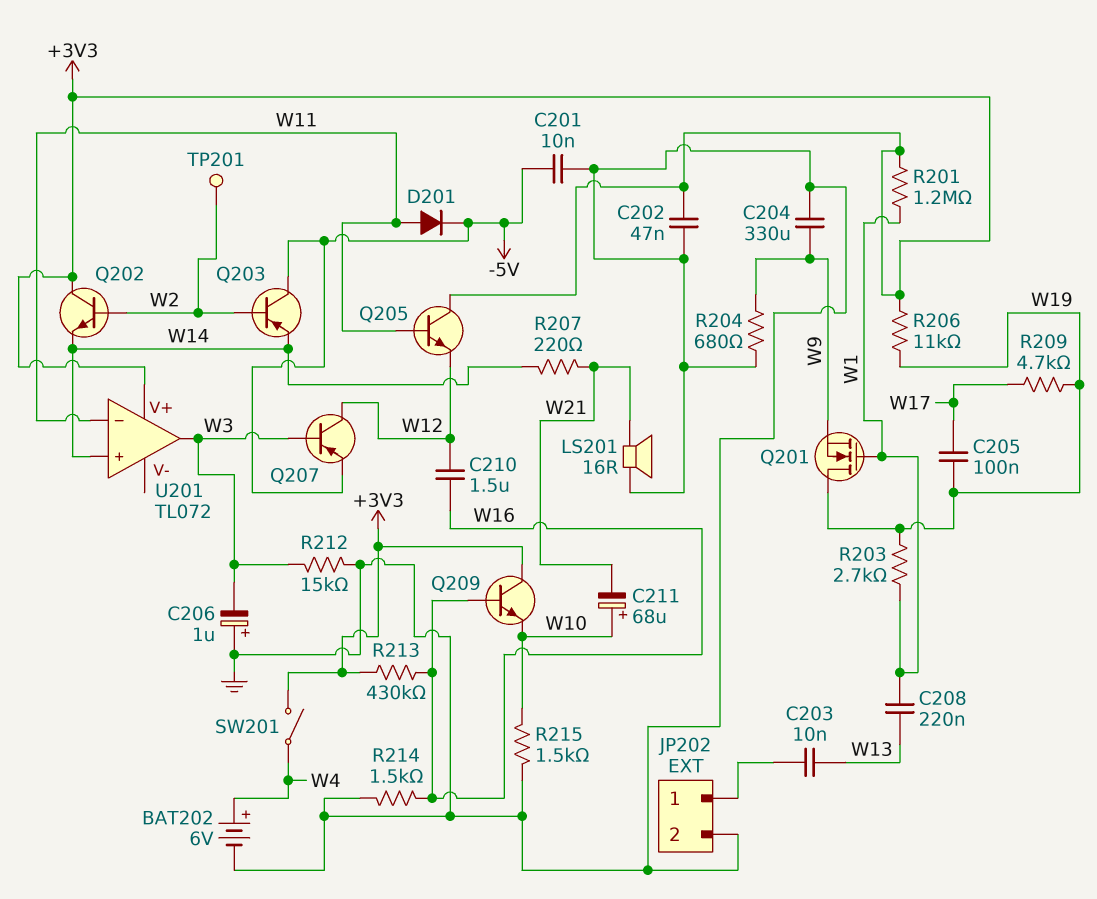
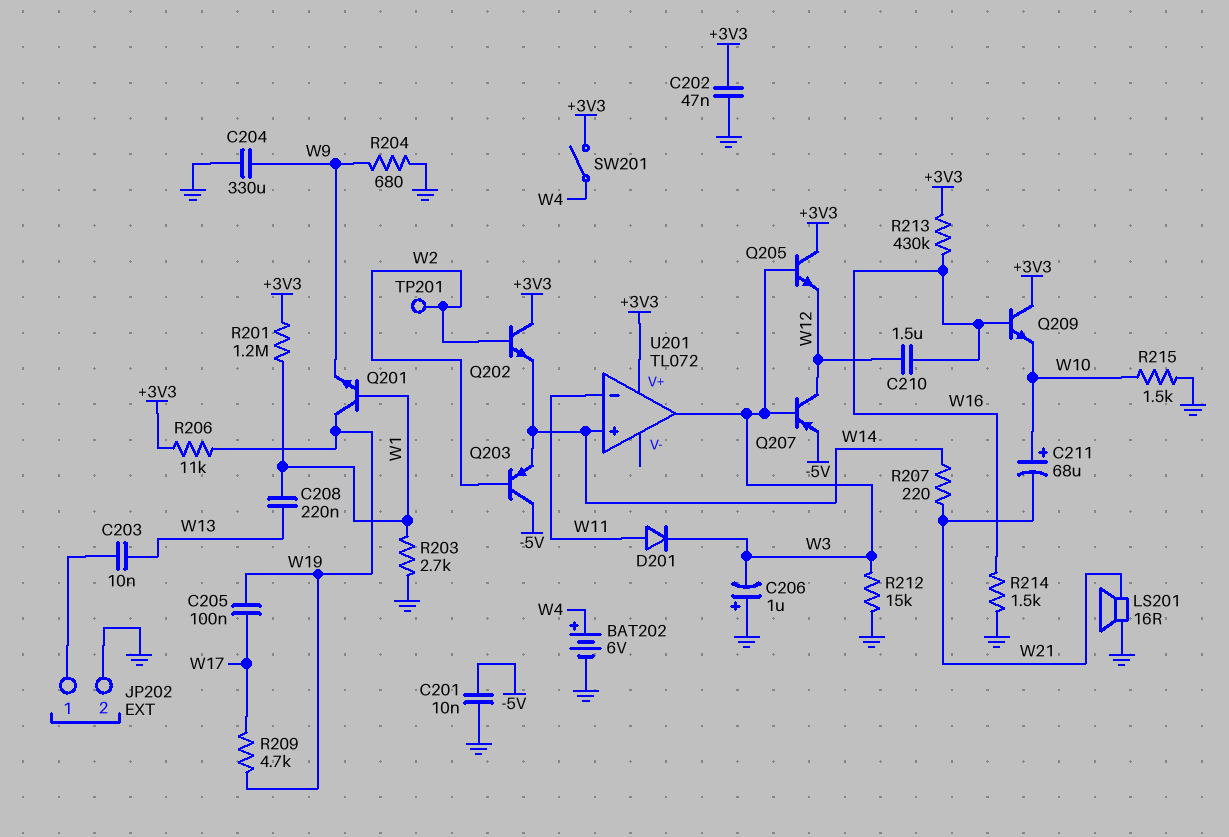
D201: diode (A W11, K -5V) -> diode (A W11, K W3)
Q201: NMOS (G W1, D W19, S W9) -> NPN (B W1, C W19, E W9)
Q205: NPN (B W11, C +3V3, E W12) -> NPN (B W3, C +3V3, E W12)
R203: 2.7k (W1, W19) -> 2.7k (GND, W1)

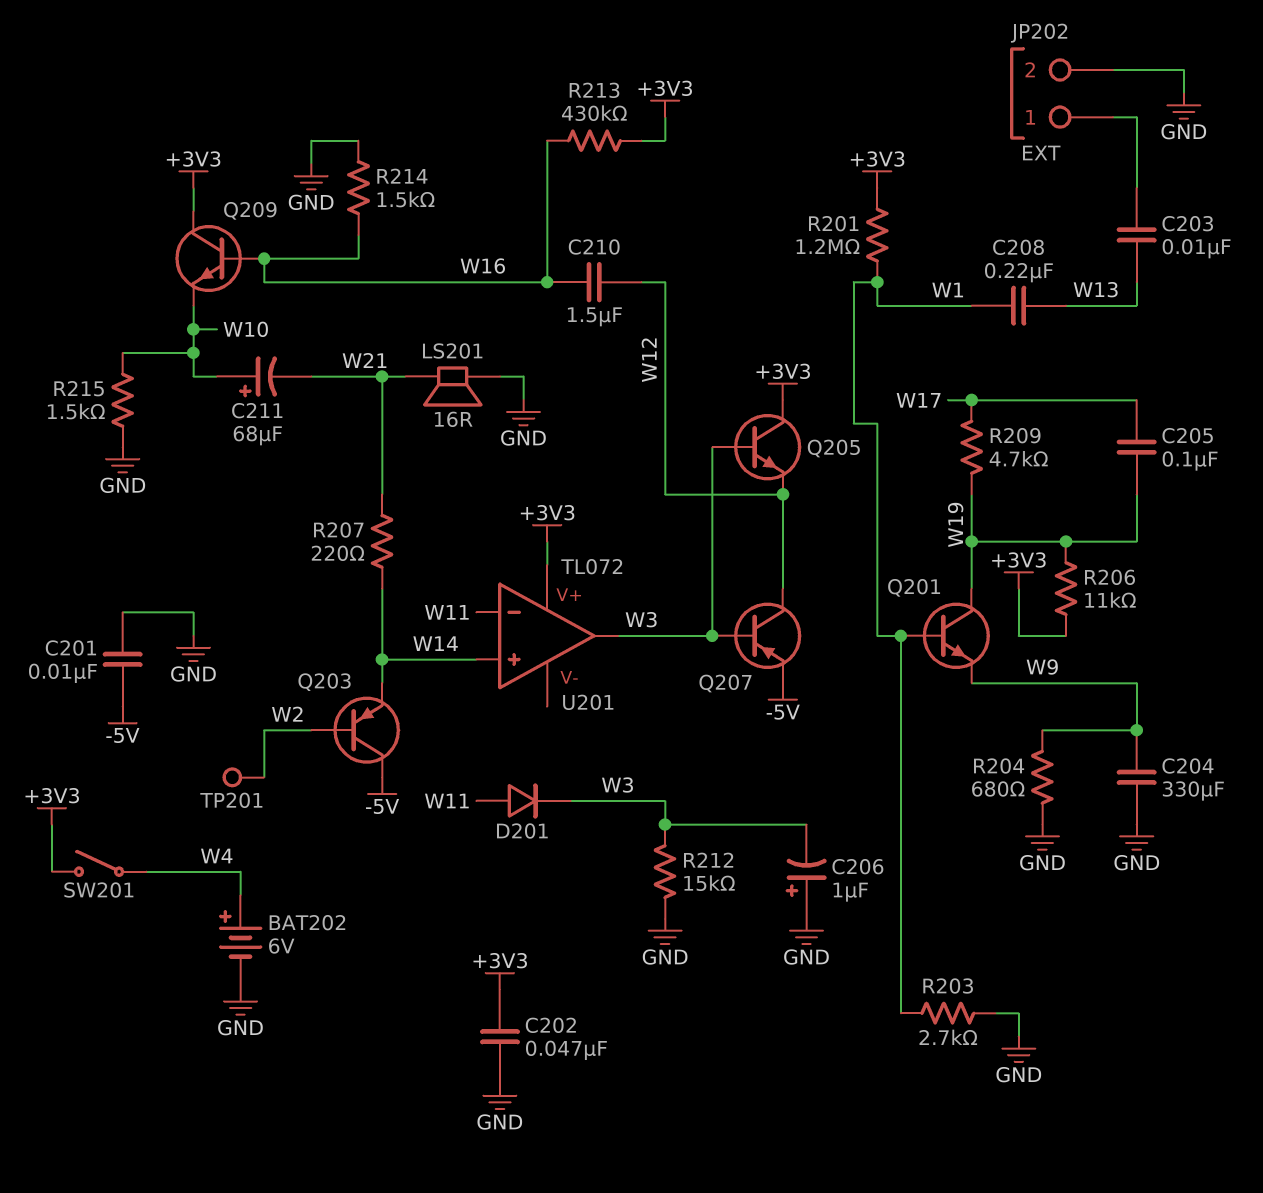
Q202: NPN (B W2, C +3V3, E W14) -> none

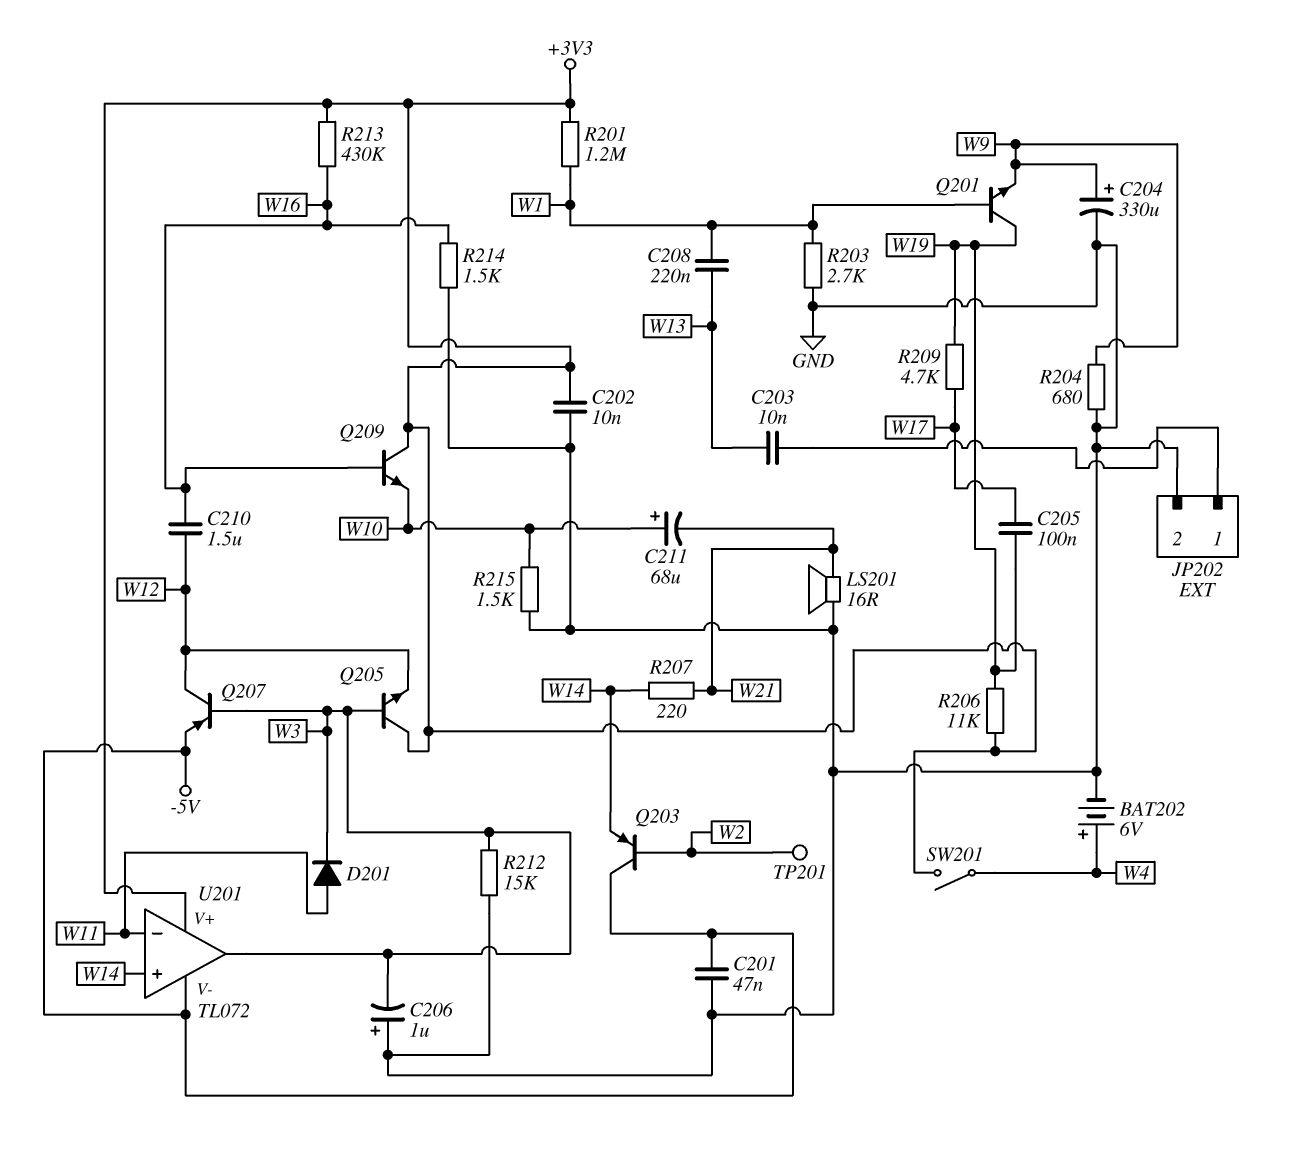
C201: 10nF (-5V, GND) -> 47nF (-5V, GND)
C202: 47nF (+3V3, GND) -> 10nF (+3V3, GND)
C204: 330uF (GND, W9) -> 330uF (plus W9, minus GND)
U201 pin V-: none -> -5V

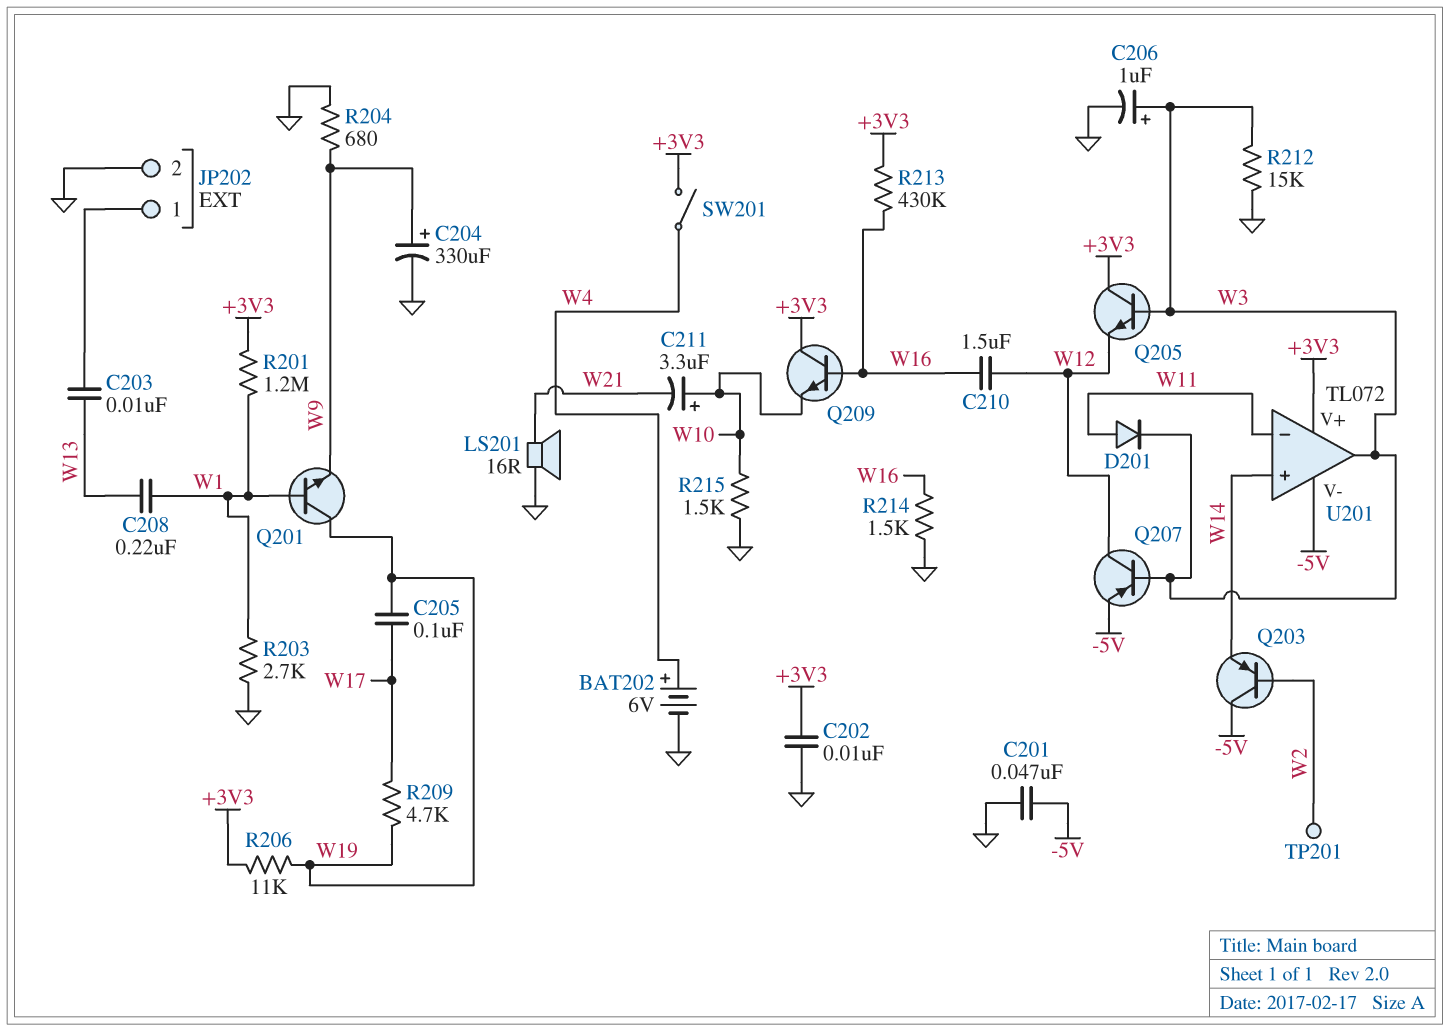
C206: 1uF (plus GND, minus W3) -> 1uF (plus W3, minus GND)
C211: 68uF (plus W10, minus W21) -> 3.3uF (plus W10, minus W21)
R207: 220 (W14, W21) -> none

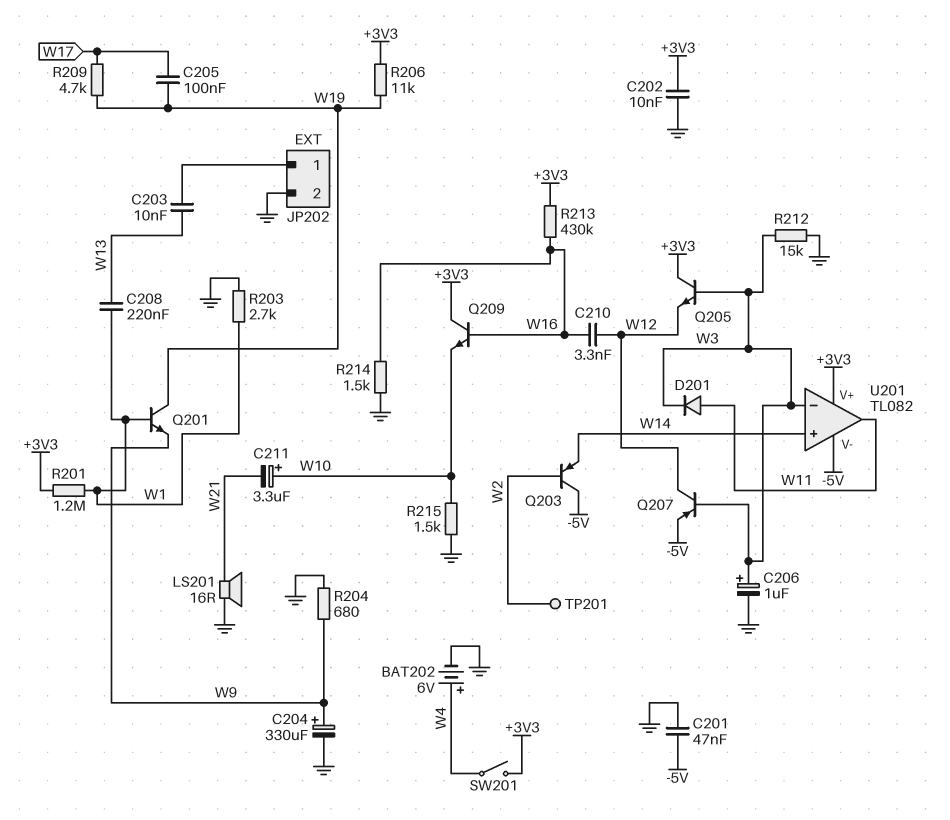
C210: 1.5uF (W12, W16) -> 3.3nF (W12, W16)
U201: TL072 -> TL082
U201 pin in-: W11 -> W3
U201 pin out: W3 -> W11

